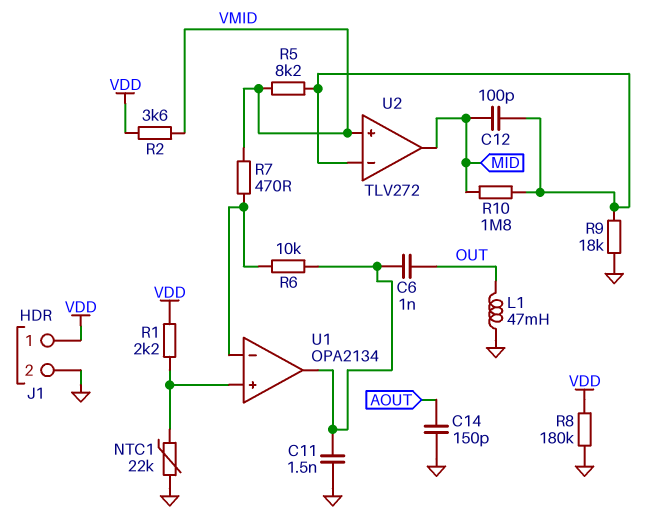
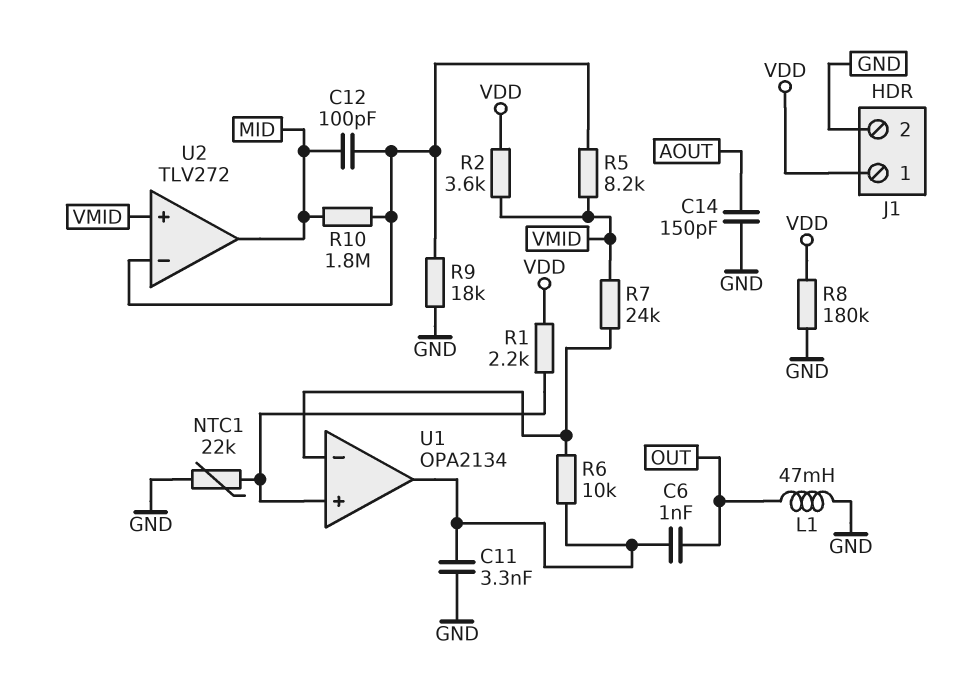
C11: 1.5nF (GND, U1/out) -> 3.3nF (GND, U1/out)
R7: 470 (U1/in-, VMID) -> 24k (U1/in-, VMID)

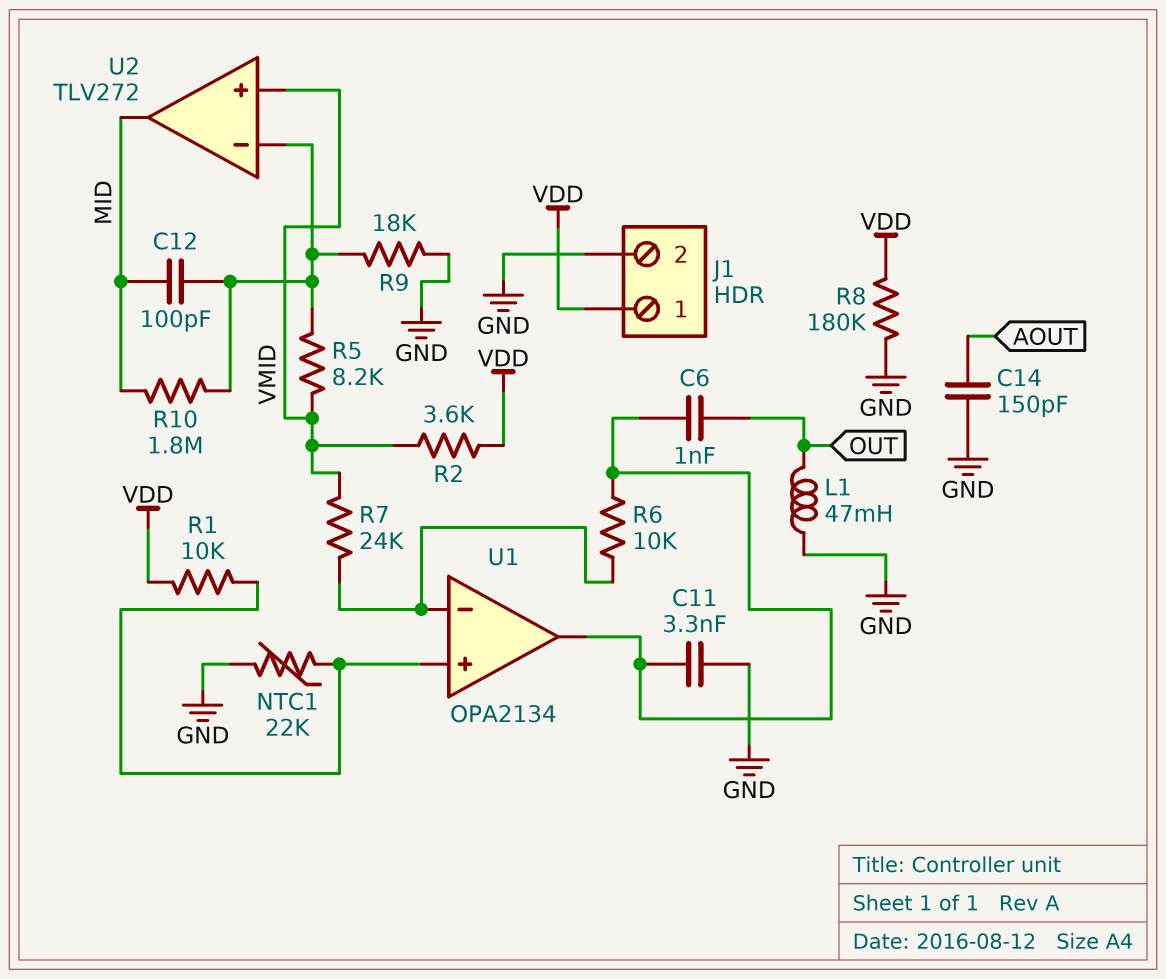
R1: 2.2k (U1/in+, VDD) -> 10k (U1/in+, VDD)

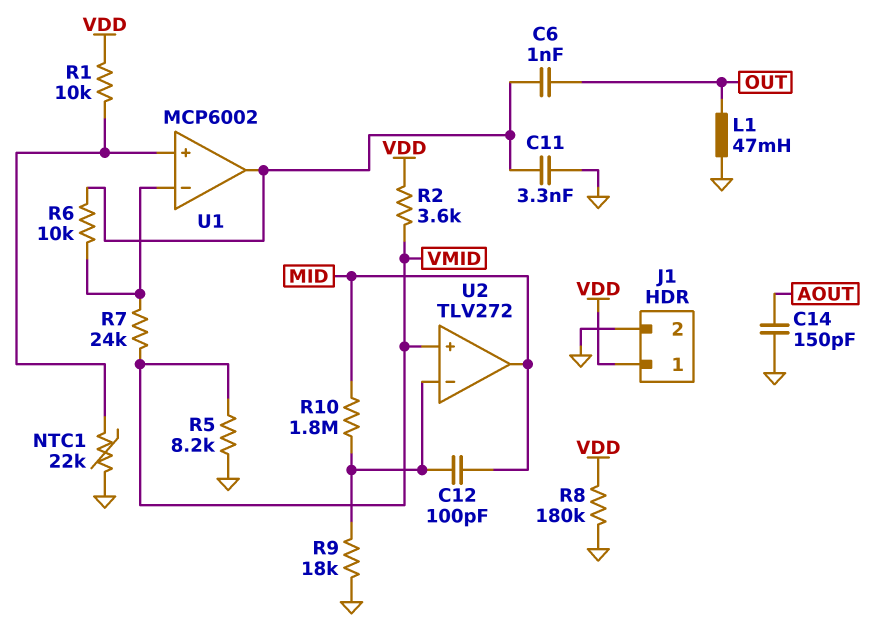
R5: 8.2k (U2/in-, VMID) -> 8.2k (GND, VMID)
U1: OPA2134 -> MCP6002

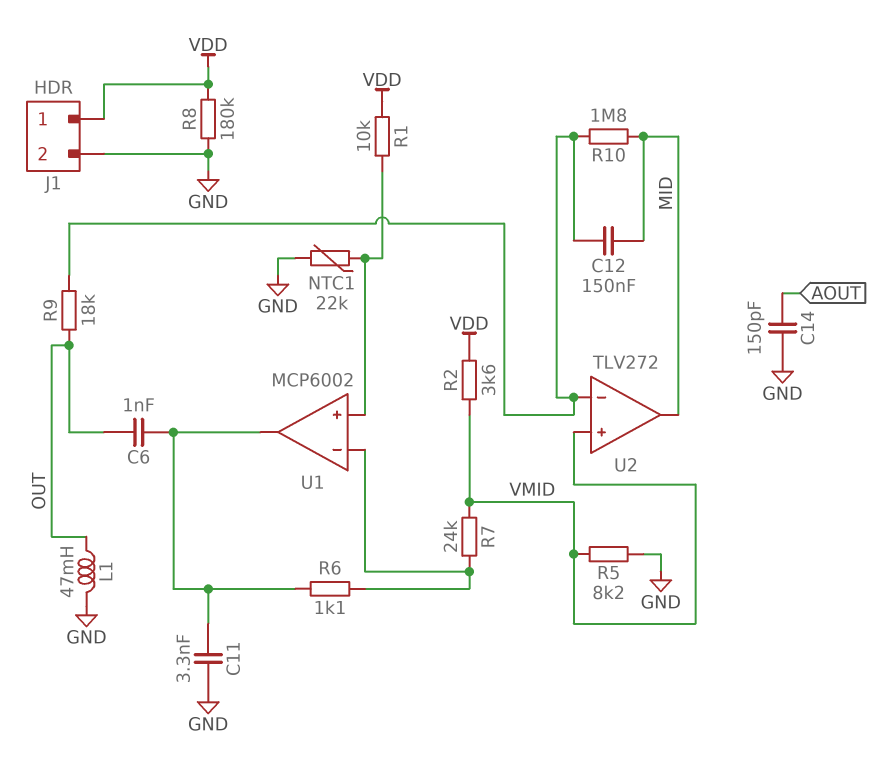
C12: 100pF (MID, U2/in-) -> 150nF (MID, U2/in-)
R6: 10k (U1/in-, U1/out) -> 1.1k (U1/in-, U1/out)
R9: 18k (GND, U2/in-) -> 18k (OUT, U2/in-)

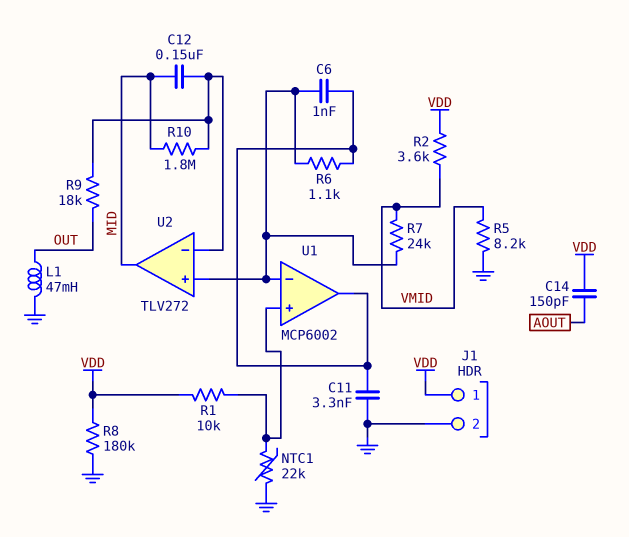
C6: 1nF (OUT, U1/out) -> 1nF (U1/in-, U1/out)
C14: 150pF (AOUT, GND) -> 150pF (AOUT, VDD)
U2 pin in+: VMID -> U1/in-

